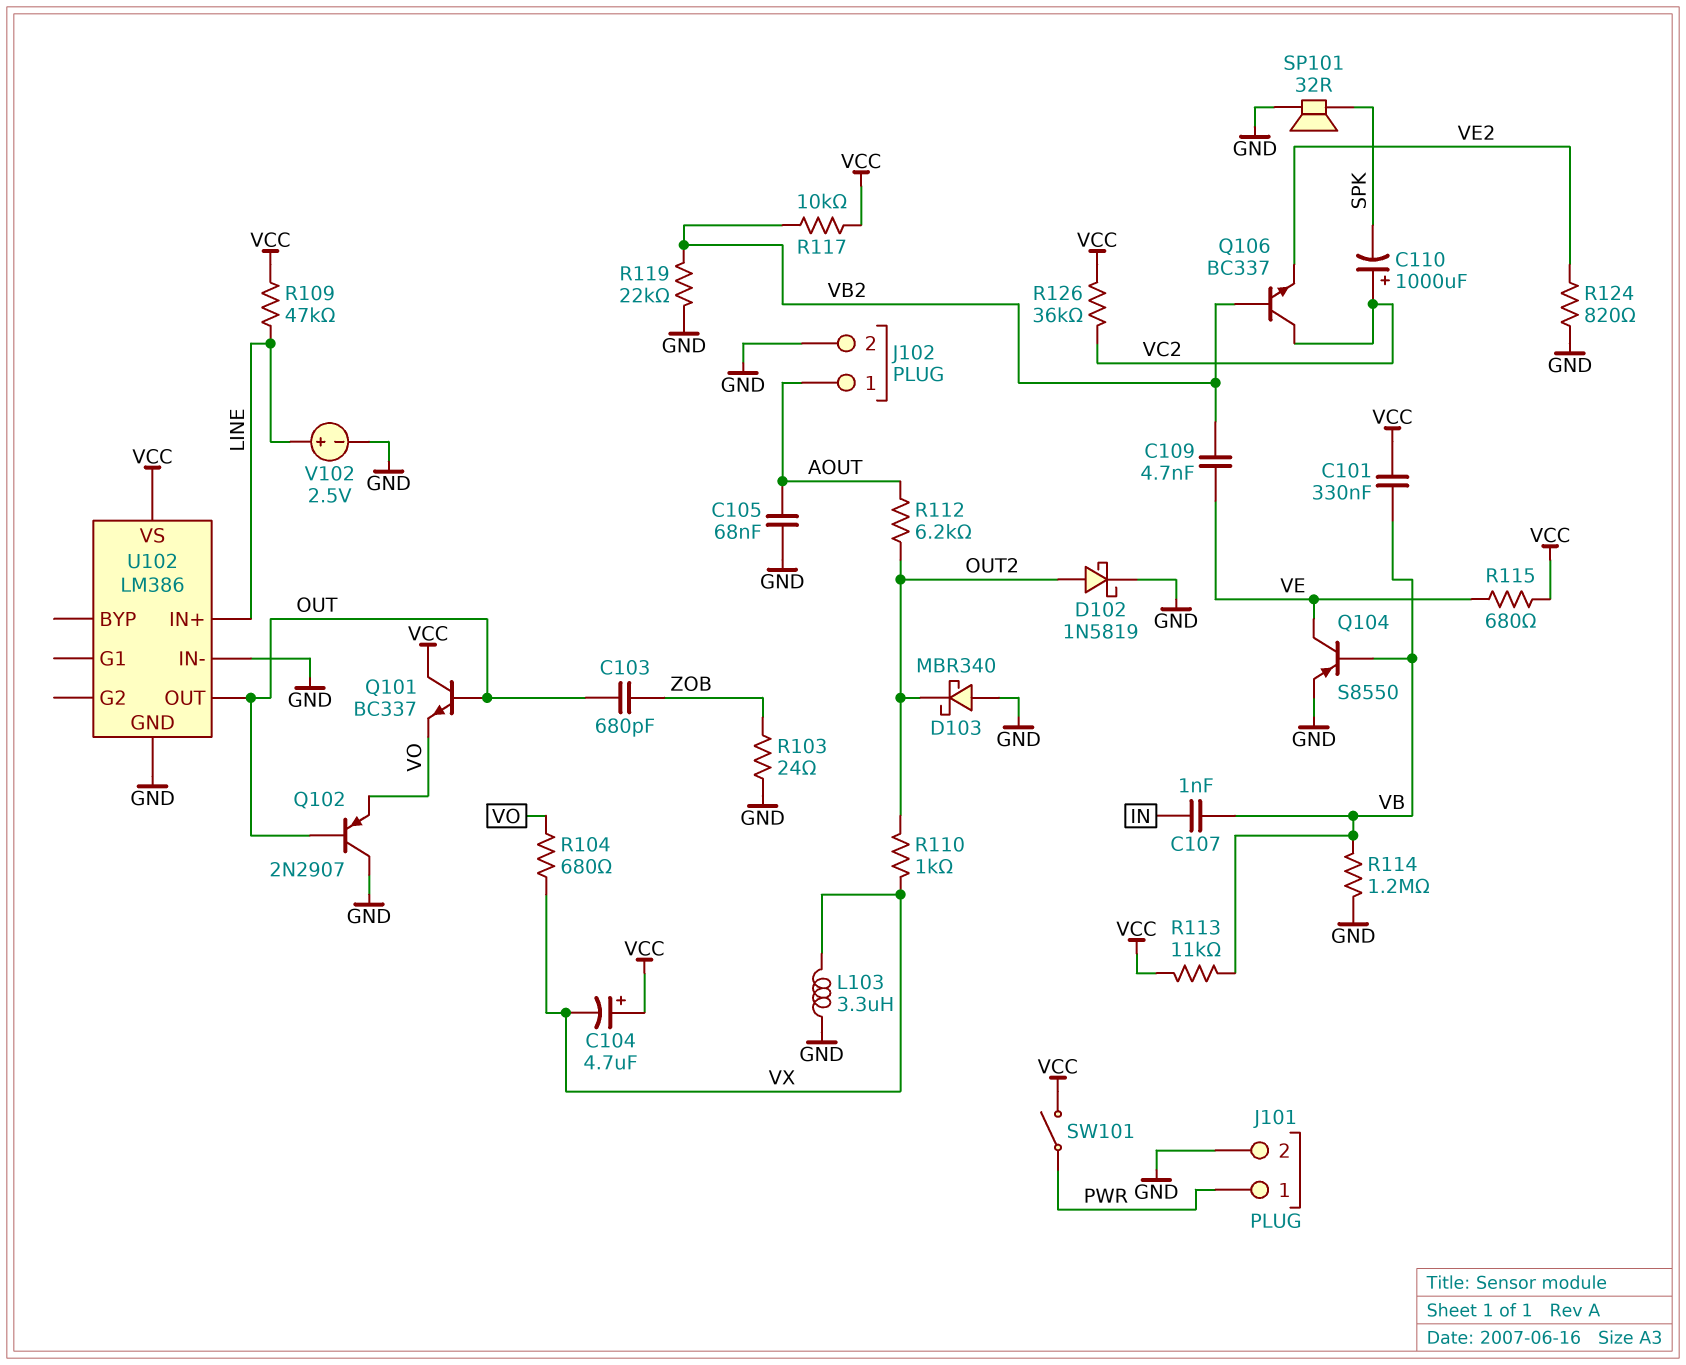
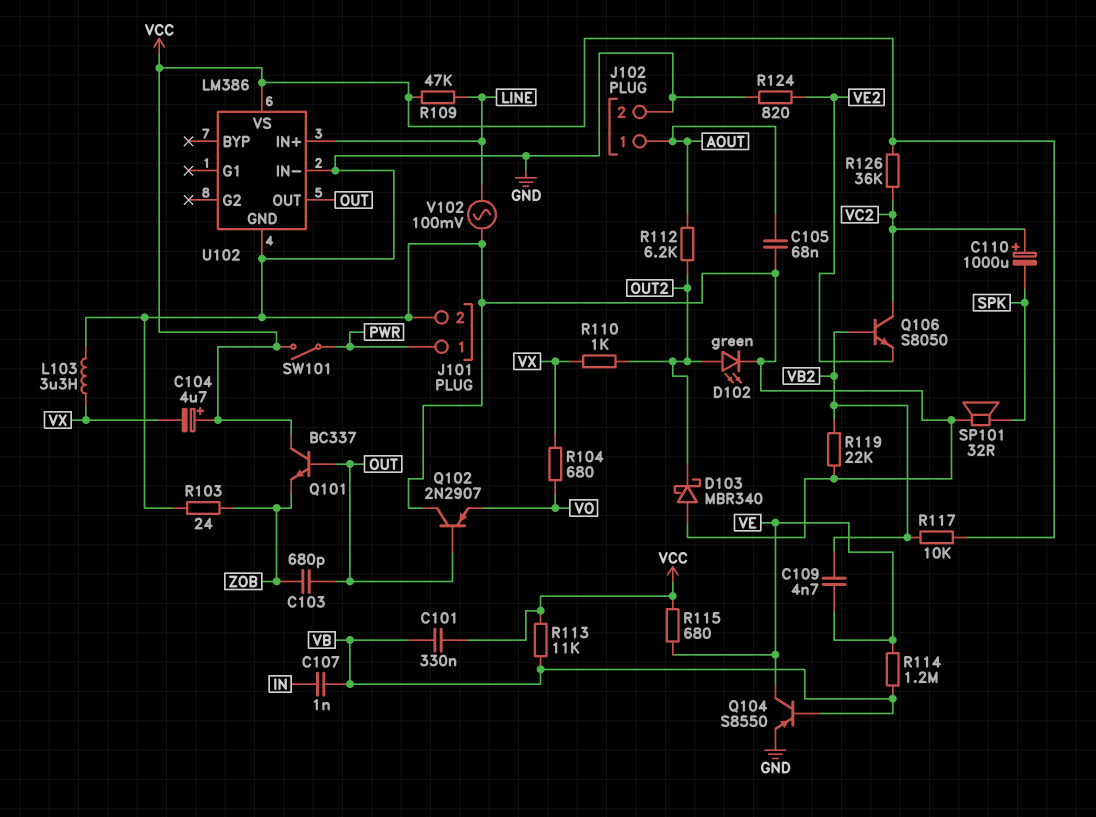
D102: schottky 1N5819 (A OUT2, K GND) -> LED green (A OUT2, K GND)
Q101: NPN BC337 (B OUT, C VCC, E VO) -> NPN BC337 (B OUT, C VCC, E ZOB)
Q106: NPN BC337 (B VB2, C VC2, E VE2) -> NPN S8050 (B VB2, C VC2, E VE2)
R114: 1.2M (GND, VB) -> 1.2M (VB, VE)
V102: 2.5V (plus LINE, minus GND) -> AC 100mV (GND, LINE)

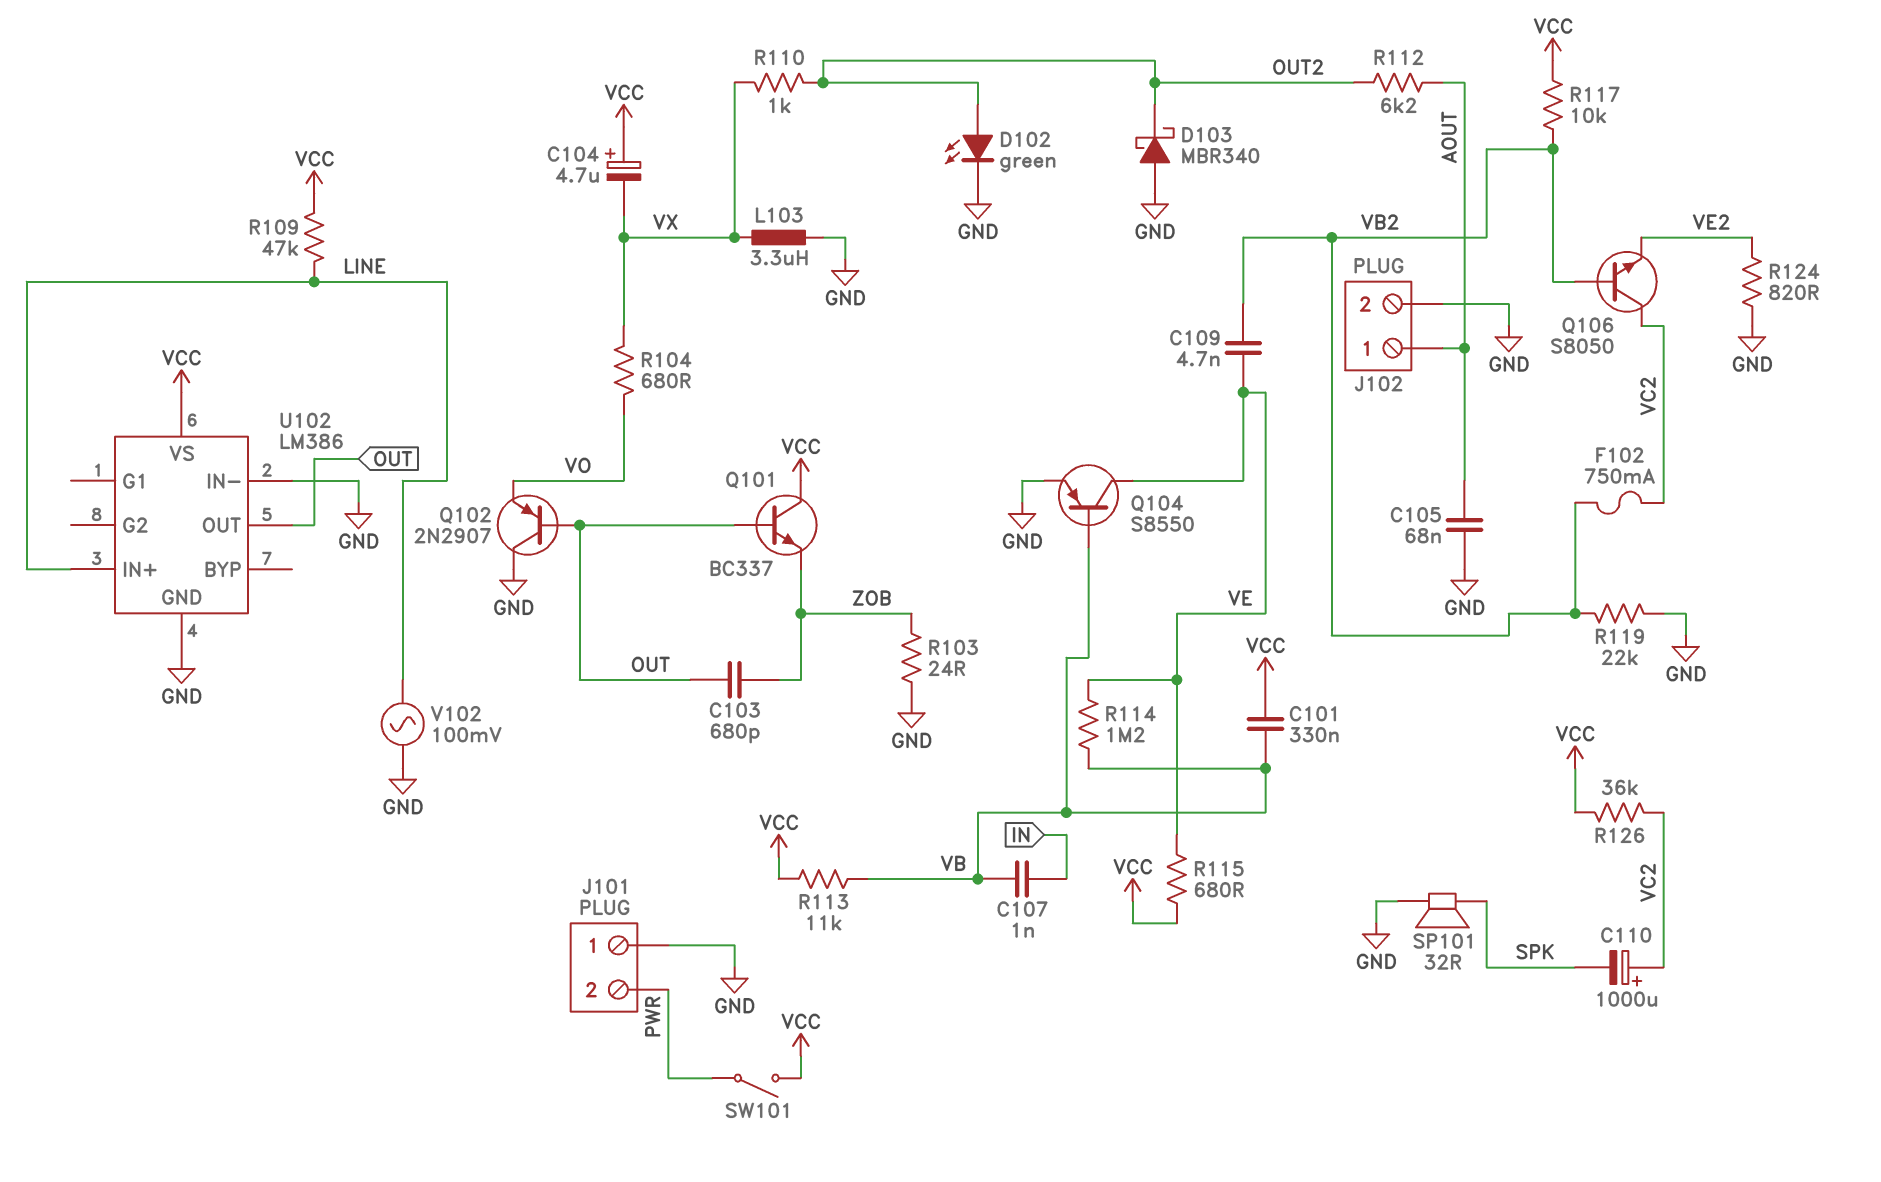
F102: none -> 750mA (VB2, VC2)
J101 pin 1: PWR -> GND
J101 pin 2: GND -> PWR

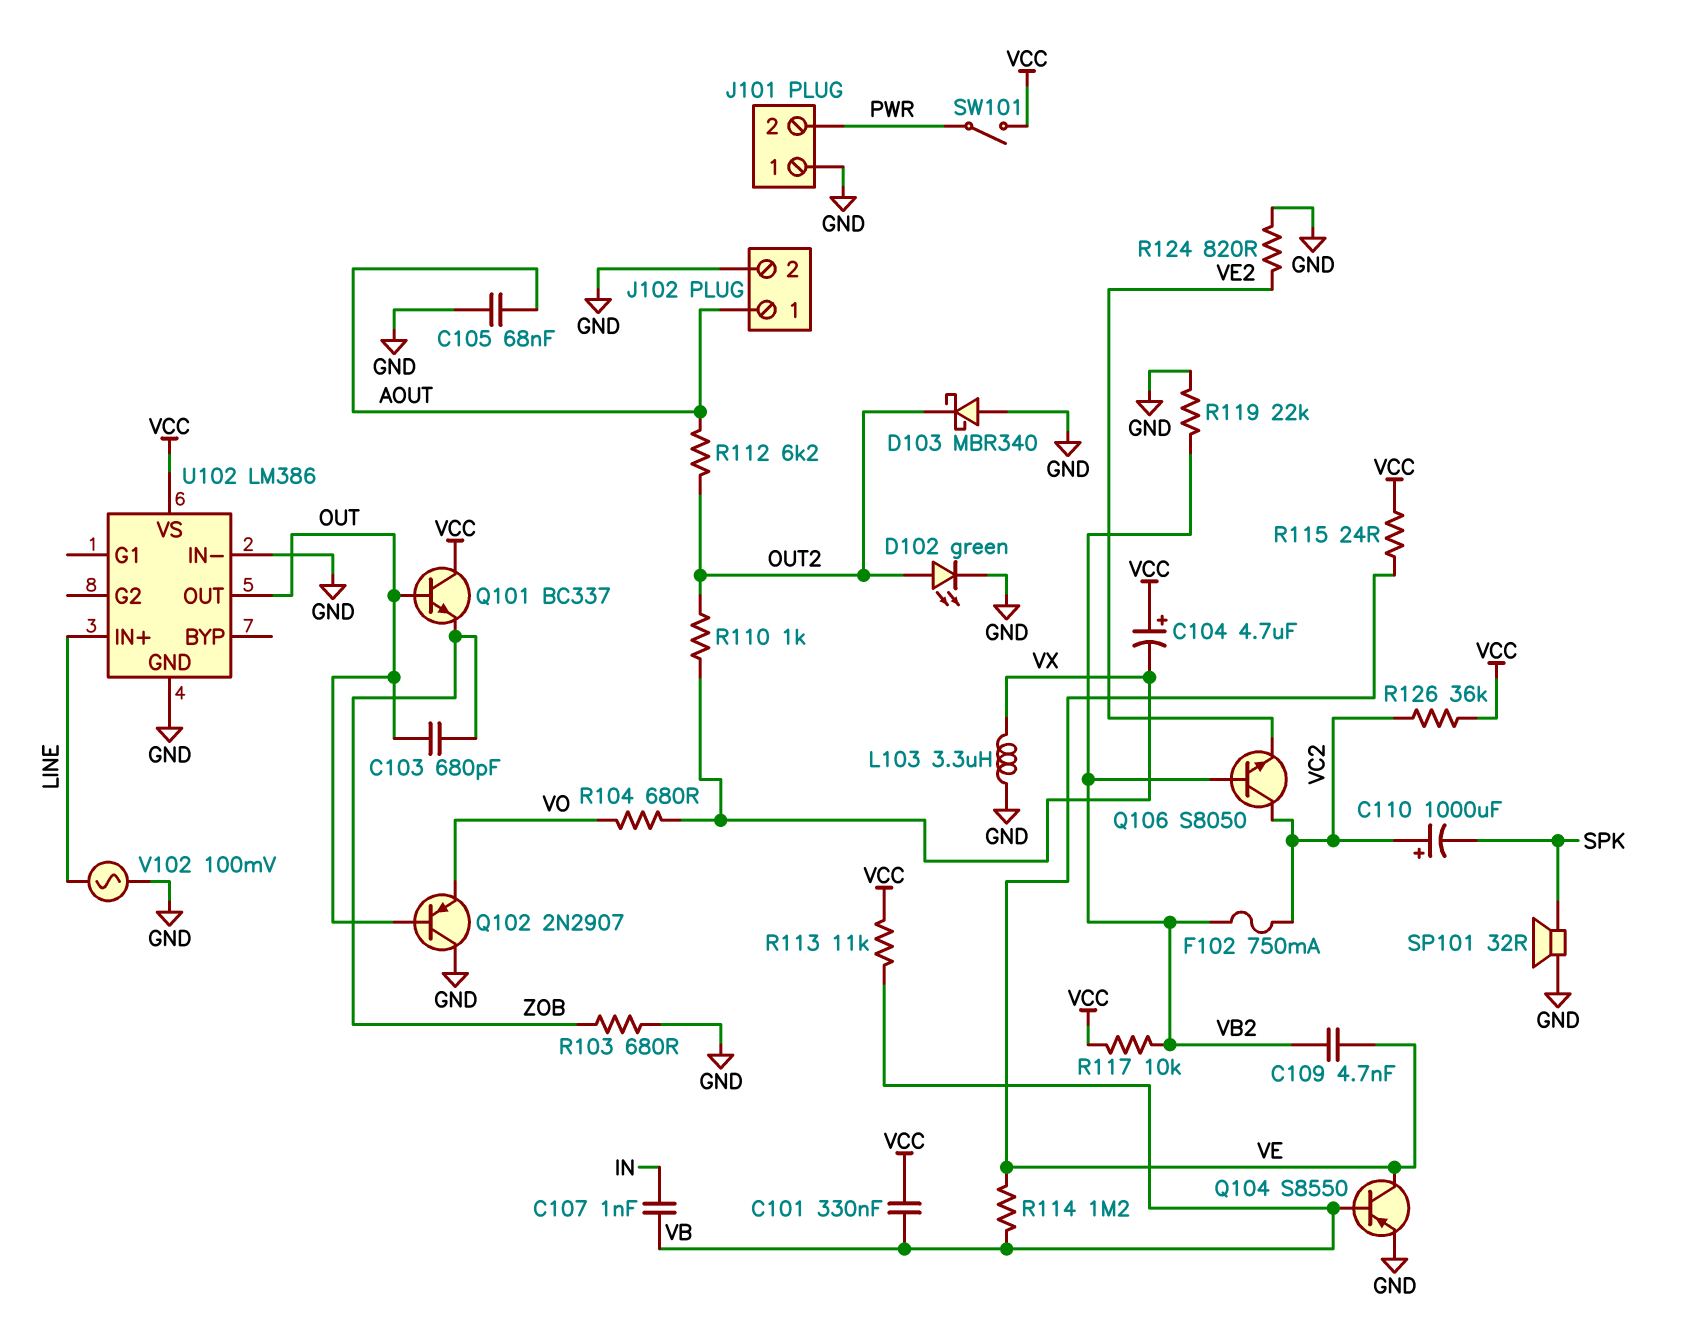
R103: 24 (GND, ZOB) -> 680 (GND, ZOB)
R109: 47k (LINE, VCC) -> none
R115: 680 (VCC, VE) -> 24 (VCC, VE)

